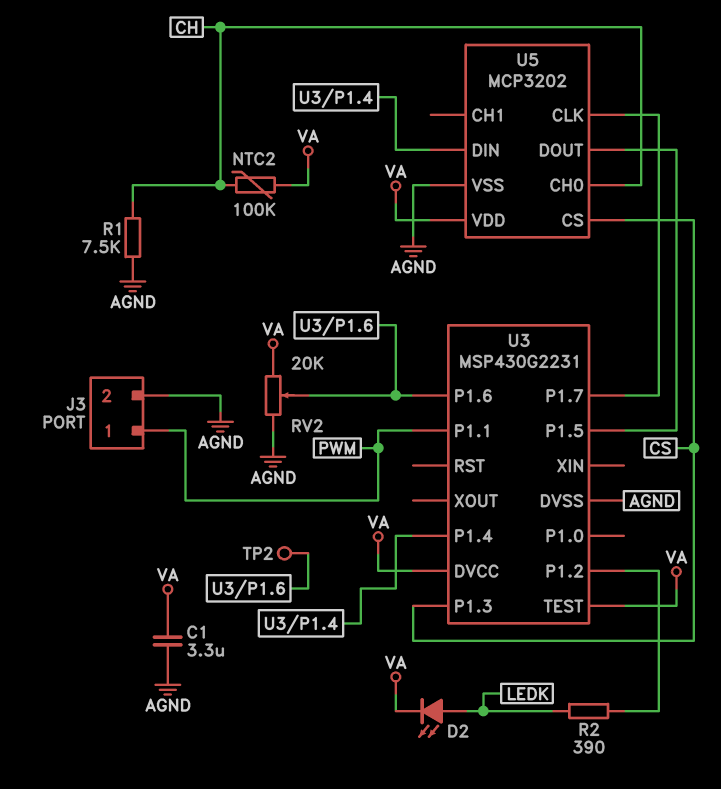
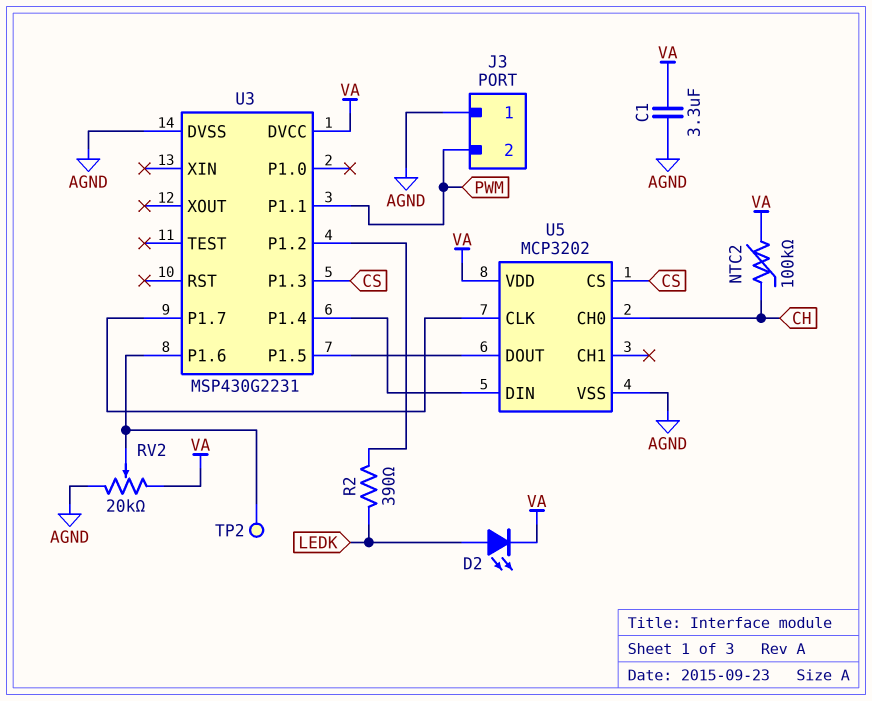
J3 pin 1: PWM -> AGND
J3 pin 2: AGND -> PWM
R1: 7.5k (AGND, CH) -> none
U3 pin TEST: VA -> none

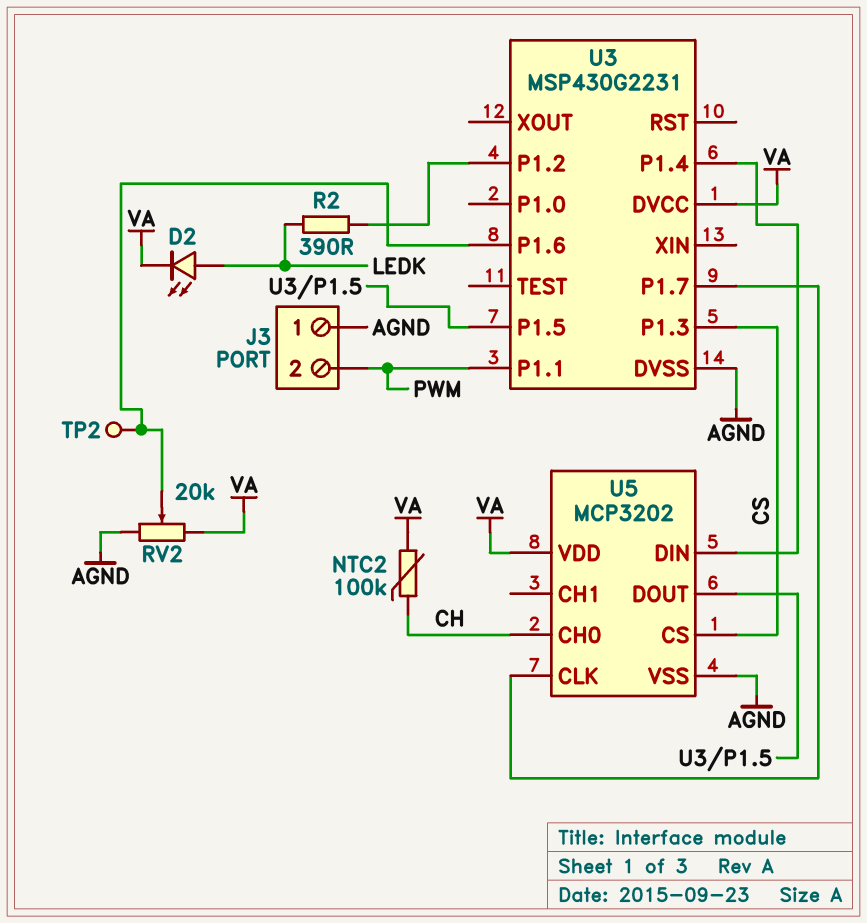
C1: 3.3uF (AGND, VA) -> none

